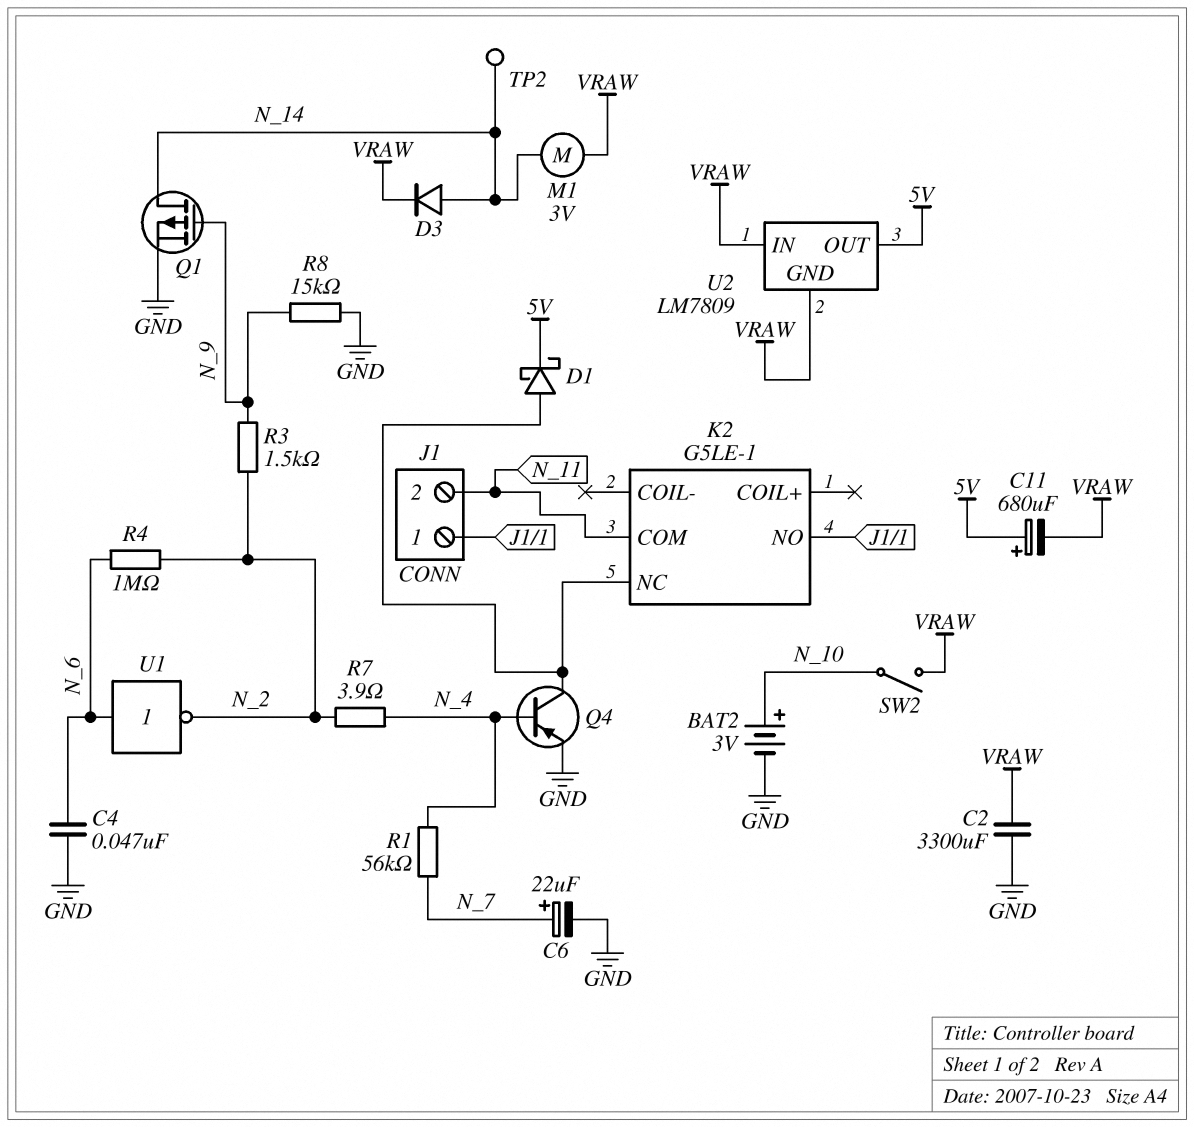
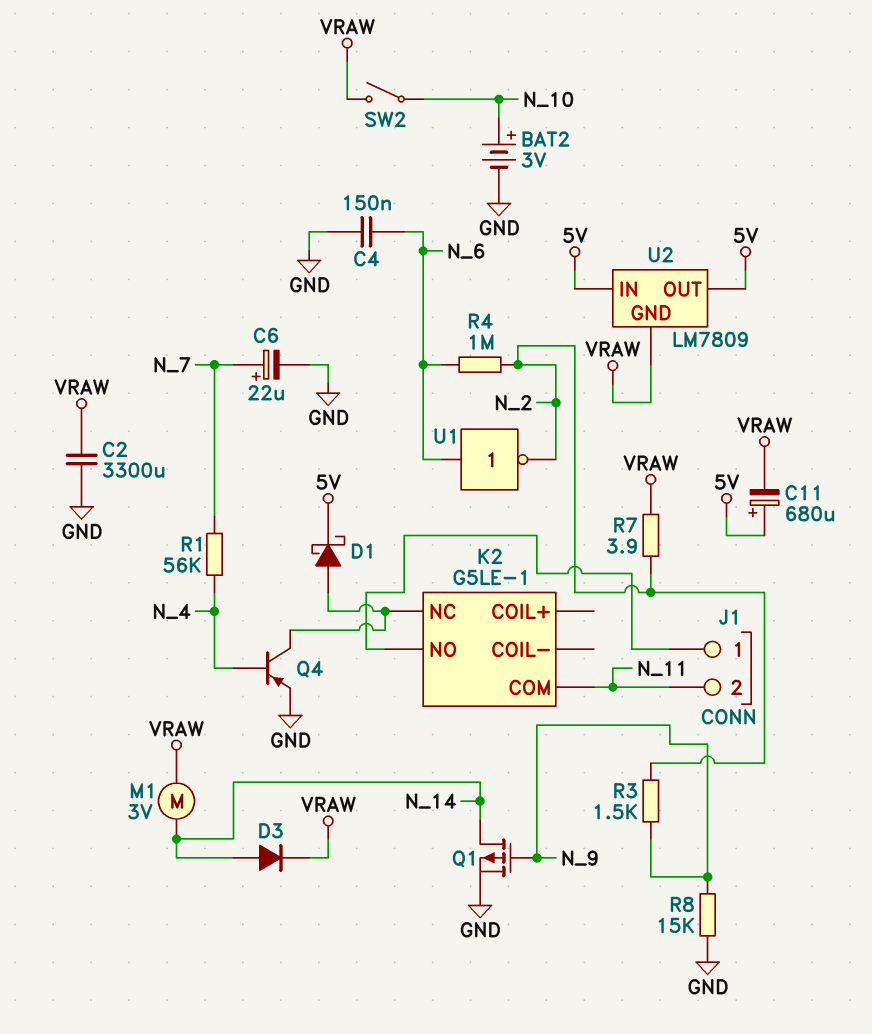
C4: 47nF (GND, N_6) -> 150nF (GND, N_6)
R7: 3.9 (N_2, N_4) -> 3.9 (N_2, VRAW)
TP2: test point (N_14) -> none
U2 pin IN: VRAW -> 5V

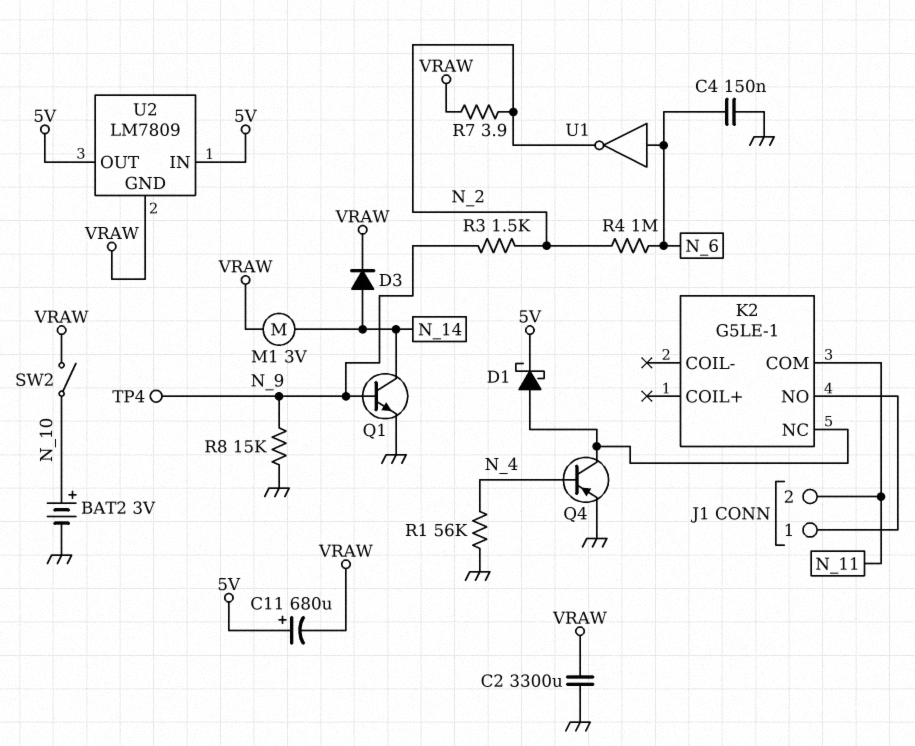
C6: 22uF (plus N_7, minus GND) -> none
Q1: PMOS (G N_9, D N_14, S GND) -> NPN (B N_9, C N_14, E GND)
R1: 56k (N_4, N_7) -> 56k (GND, N_4)
TP4: none -> test point (N_9)

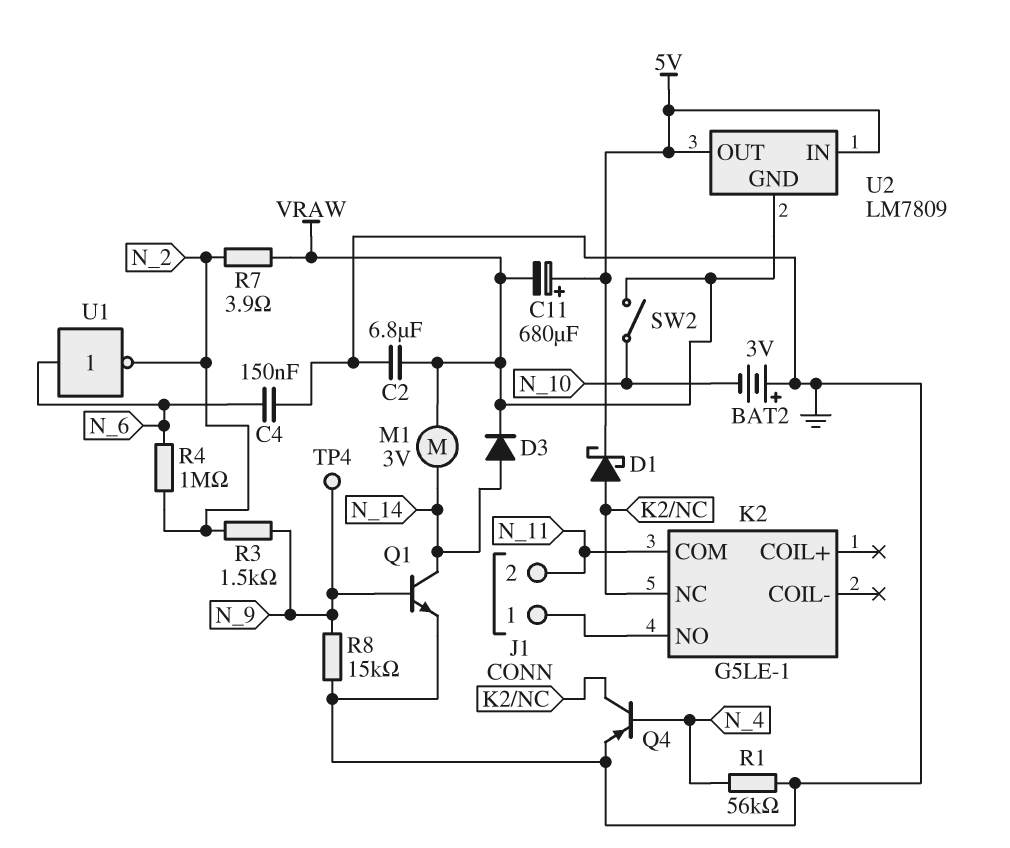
BAT2: 3V (plus N_10, minus GND) -> 3V (plus GND, minus N_10)
C2: 3300uF (GND, VRAW) -> 6.8uF (GND, VRAW)

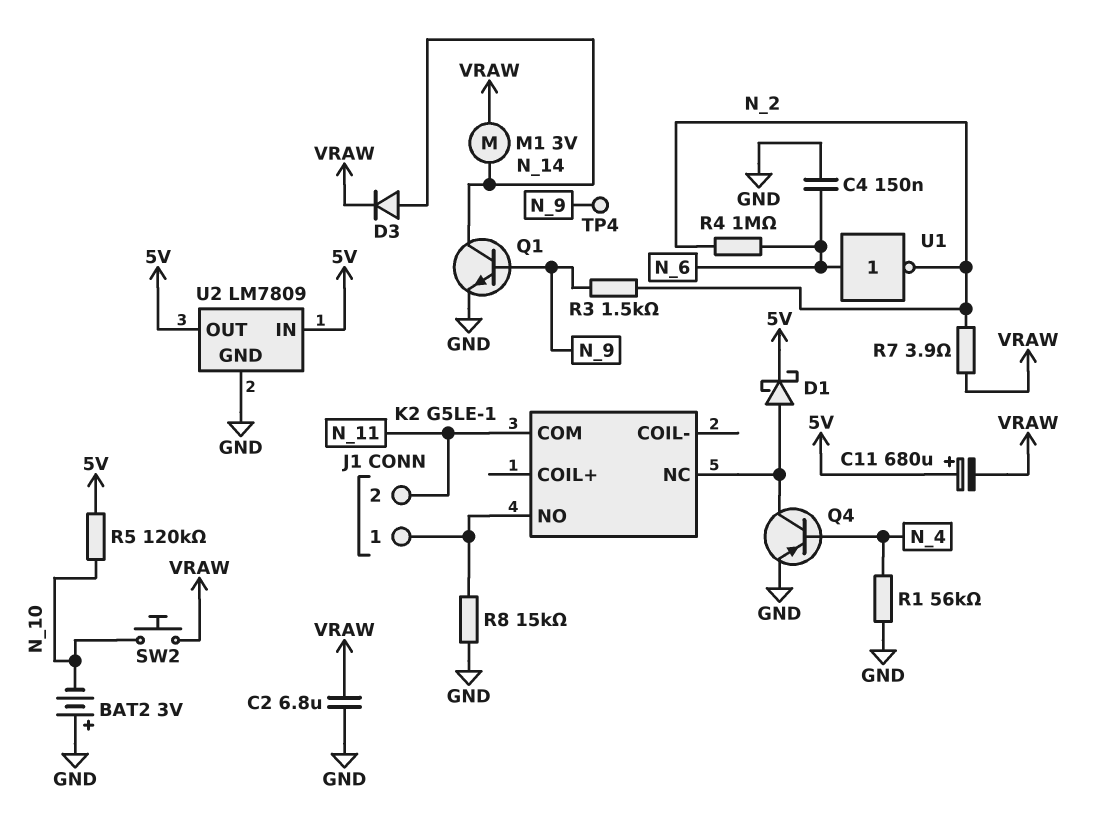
R5: none -> 120k (5V, N_10)
R8: 15k (GND, N_9) -> 15k (GND, J1/1)
SW2: switch (N_10, VRAW) -> button (N_10, VRAW)
U2 pin GND: VRAW -> GND

